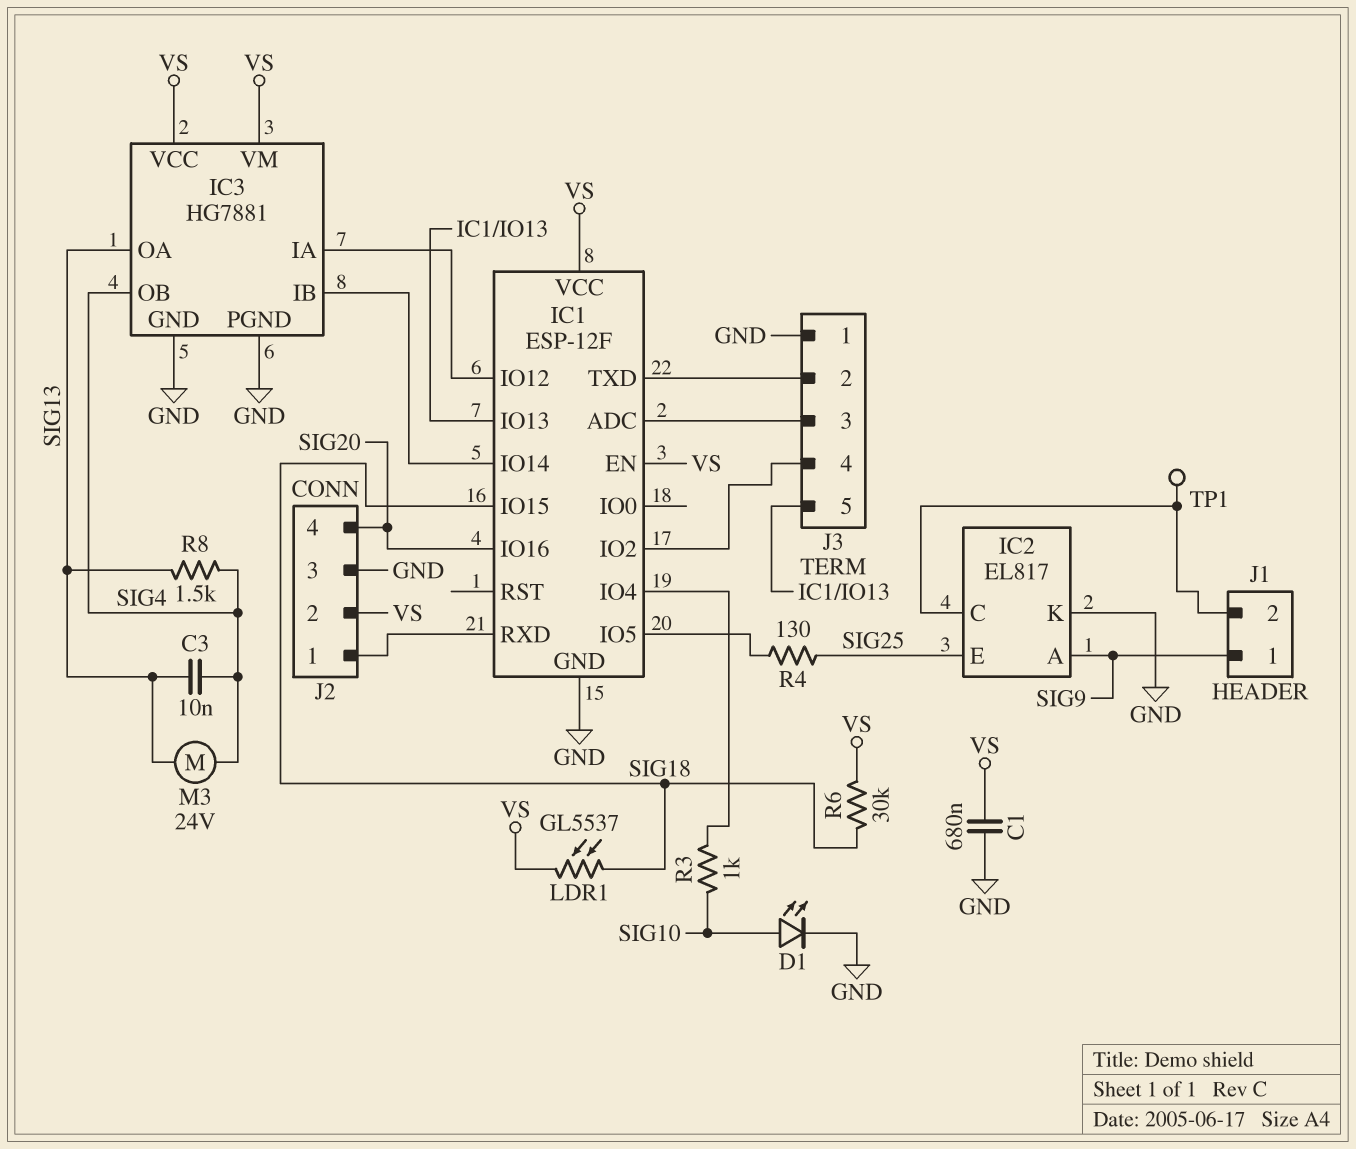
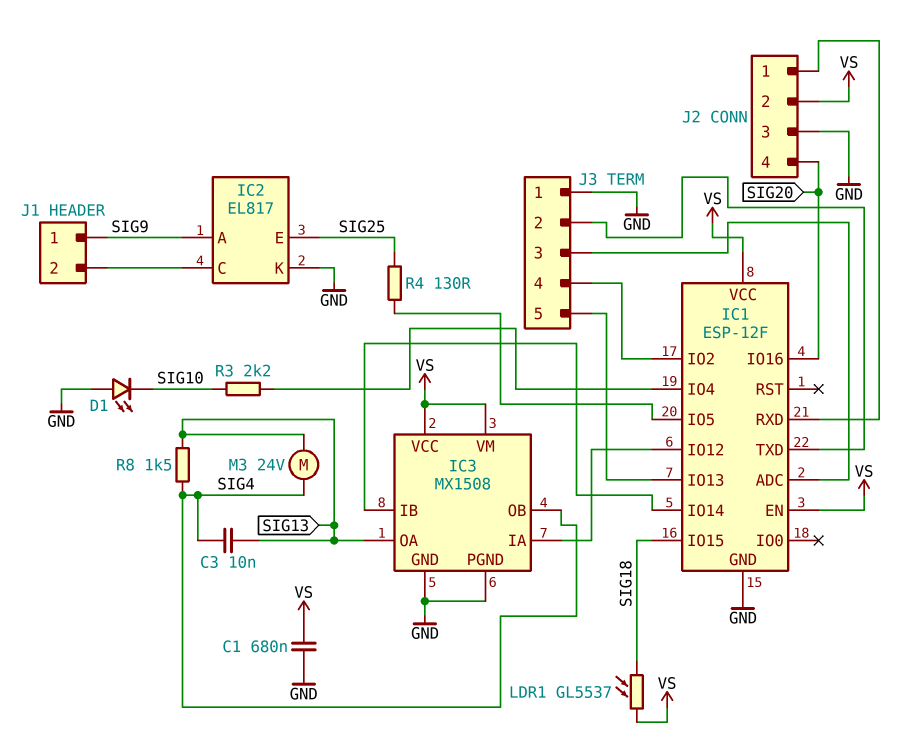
D1: LED (A SIG10, K GND) -> LED (A GND, K SIG10)
IC3: HG7881 -> MX1508
R3: 1k (IC1/IO4, SIG10) -> 2.2k (IC1/IO4, SIG10)
R6: 30k (SIG18, VS) -> none
TP1: test point (IC2/C) -> none

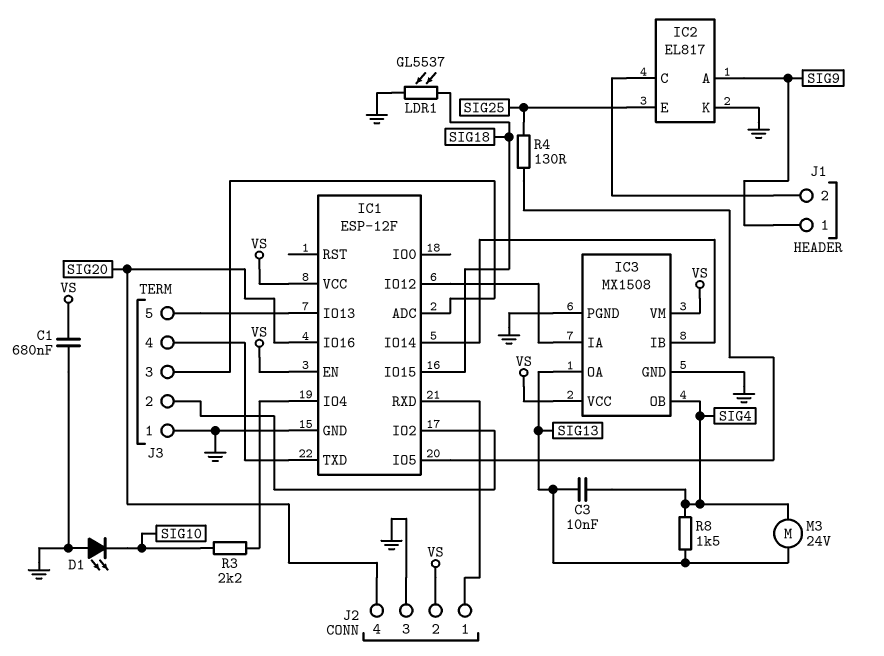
J3 pin 2: IC1/TXD -> IC1/IO2
J3 pin 4: IC1/IO2 -> IC1/TXD
LDR1: GL5537 (SIG18, VS) -> GL5537 (GND, SIG18)

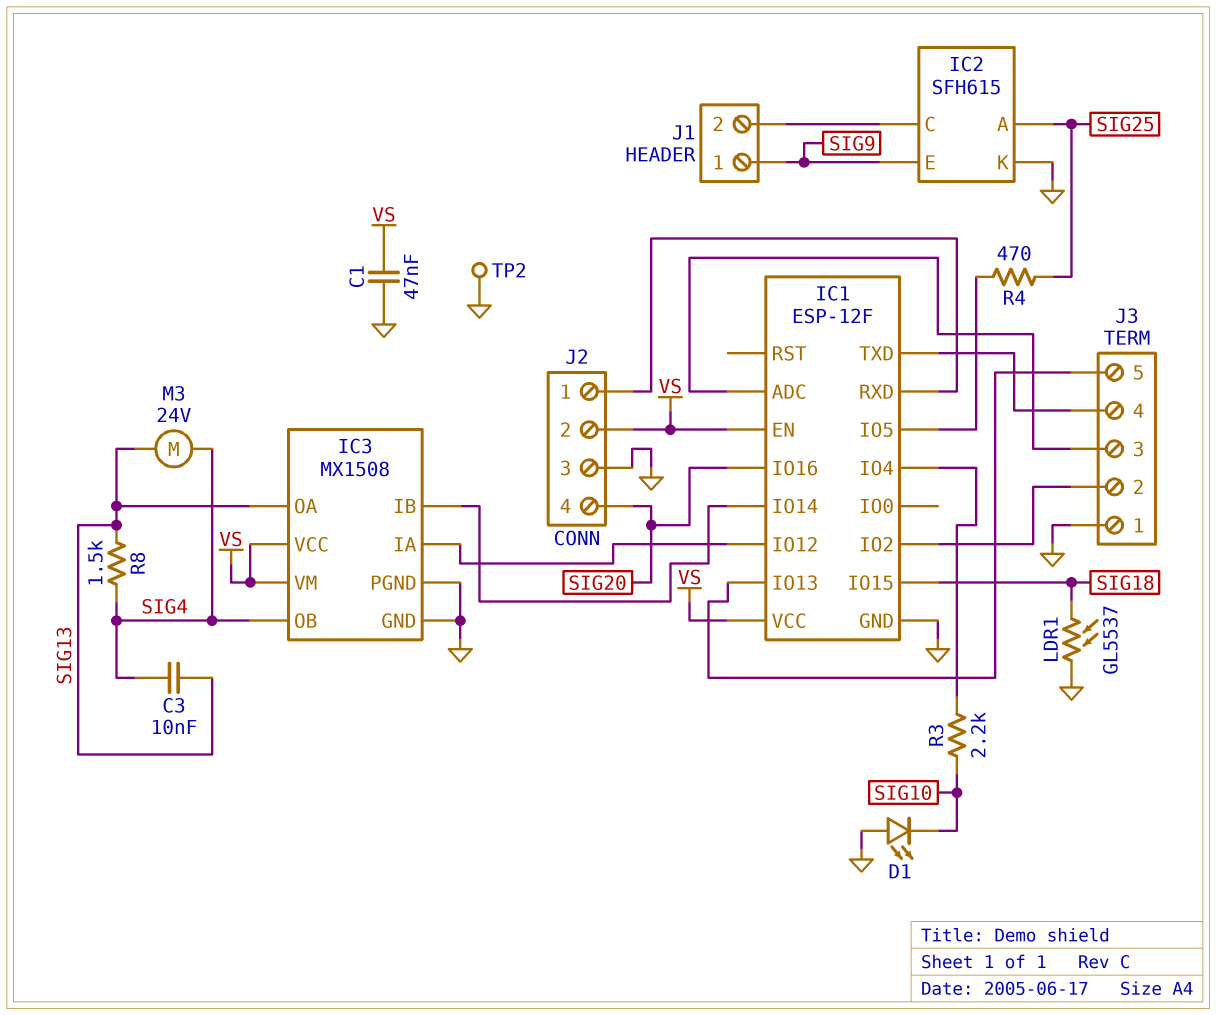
C1: 680nF (GND, VS) -> 47nF (GND, VS)
IC2: EL817 -> SFH615
IC2 pin A: SIG9 -> SIG25
IC2 pin E: SIG25 -> SIG9
R4: 130 (IC1/IO5, SIG25) -> 470 (IC1/IO5, SIG25)
TP2: none -> test point (GND)

